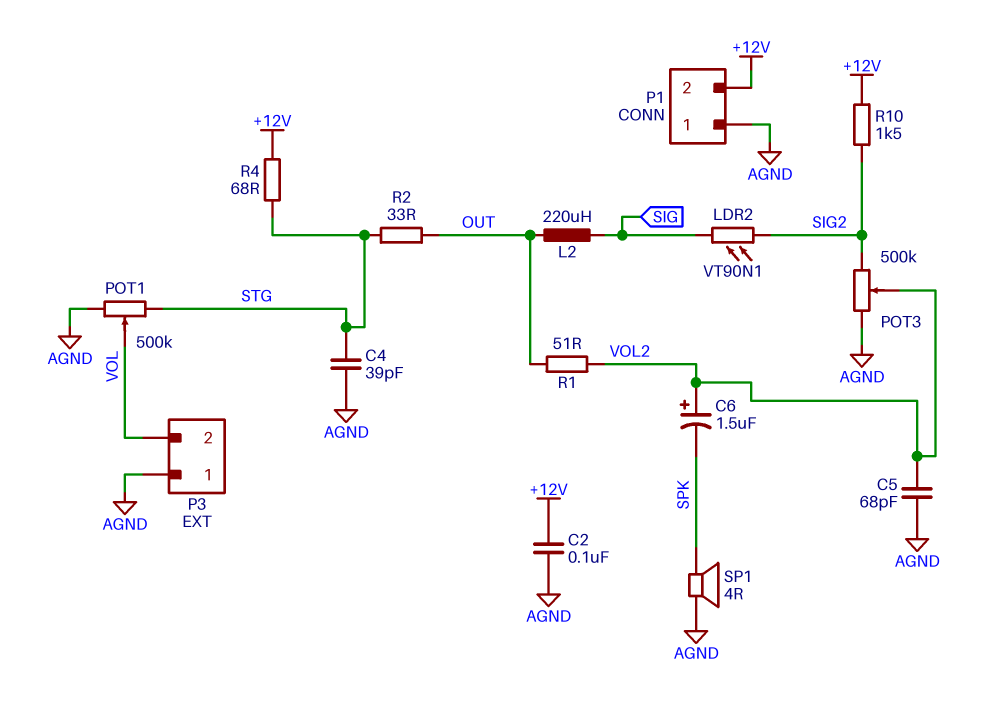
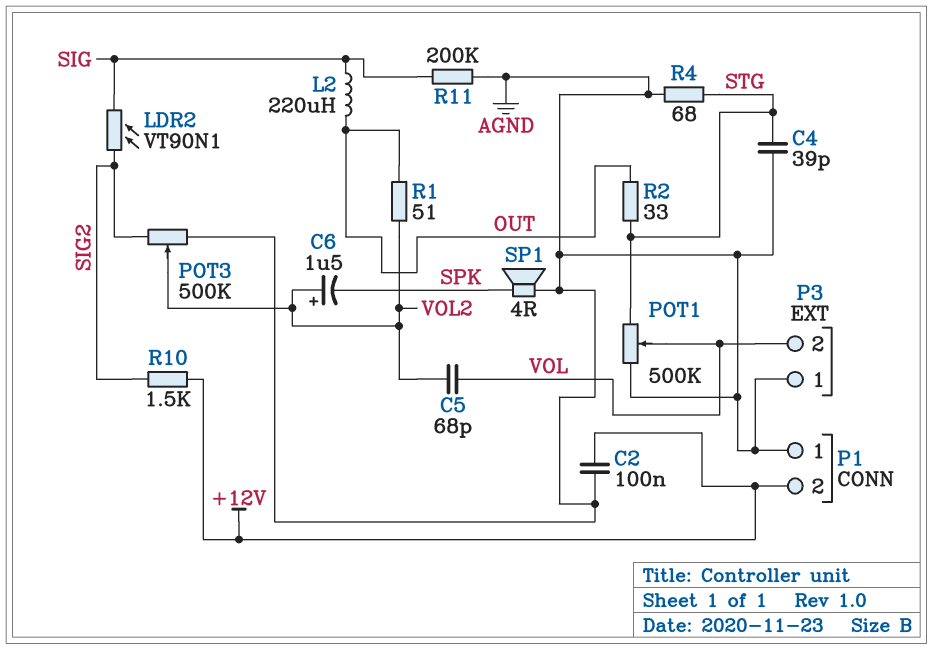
C5: 68pF (AGND, VOL2) -> 68pF (VOL, VOL2)
R4: 68 (+12V, STG) -> 68 (AGND, STG)
R11: none -> 200k (AGND, SIG)

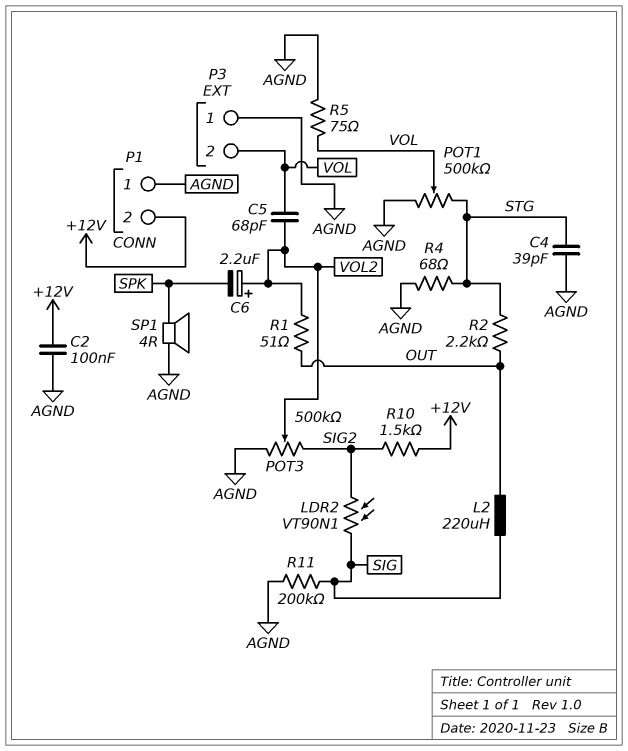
C6: 1.5uF (plus VOL2, minus SPK) -> 2.2uF (plus VOL2, minus SPK)
R2: 33 (OUT, STG) -> 2.2k (OUT, STG)
R5: none -> 75 (AGND, VOL)

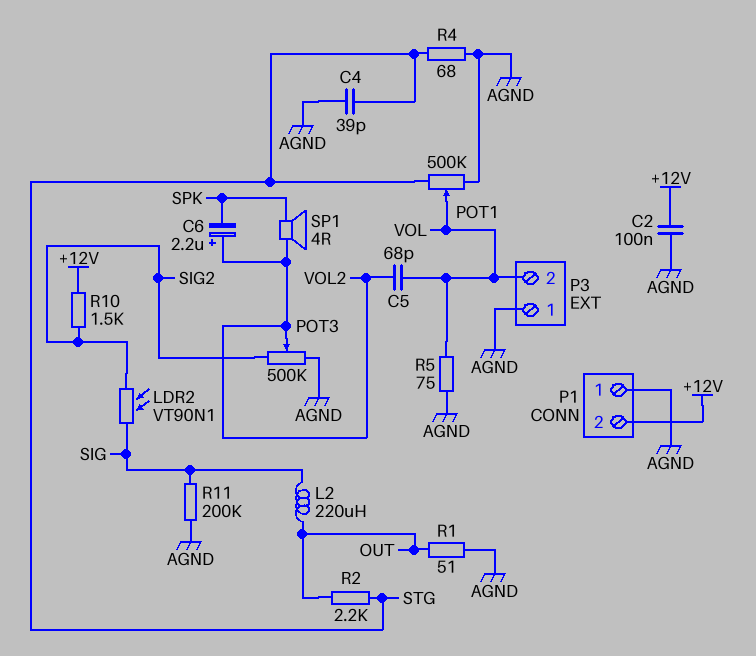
R1: 51 (OUT, VOL2) -> 51 (AGND, OUT)
SP1: speaker 4R (AGND, SPK) -> speaker 4R (SPK, VOL2)

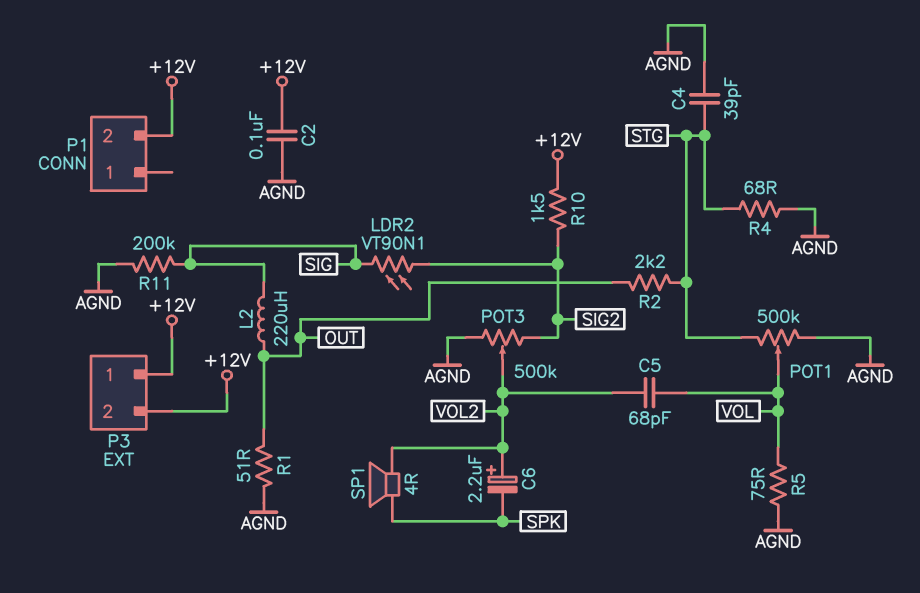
P1 pin 1: AGND -> none
P3 pin 1: AGND -> +12V
P3 pin 2: VOL -> +12V

